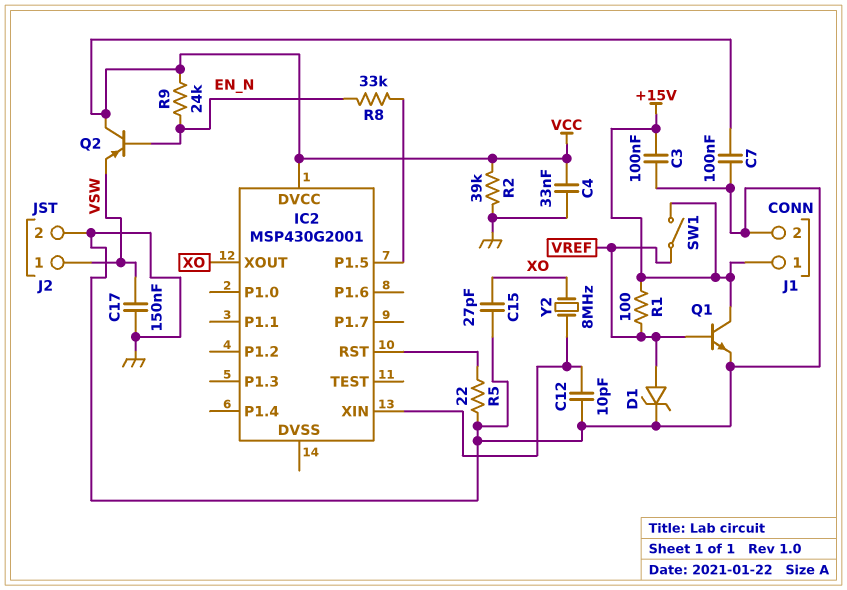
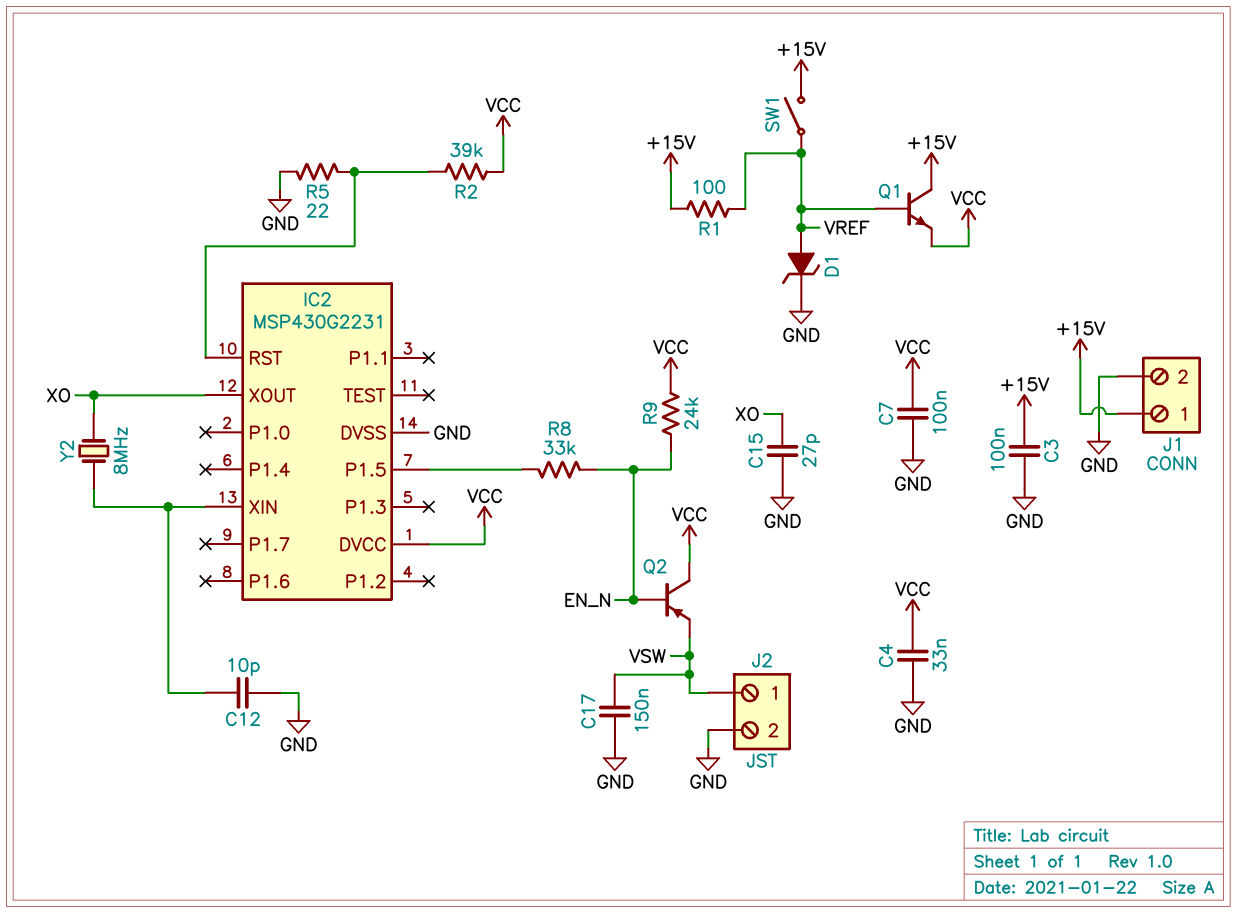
IC2: MSP430G2001 -> MSP430G2231
IC2 pin DVSS: none -> GND
Q1: NPN (B VREF, C +15V, E GND) -> NPN (B VREF, C +15V, E VCC)
R2: 39k (GND, VCC) -> 39k (IC2/RST, VCC)

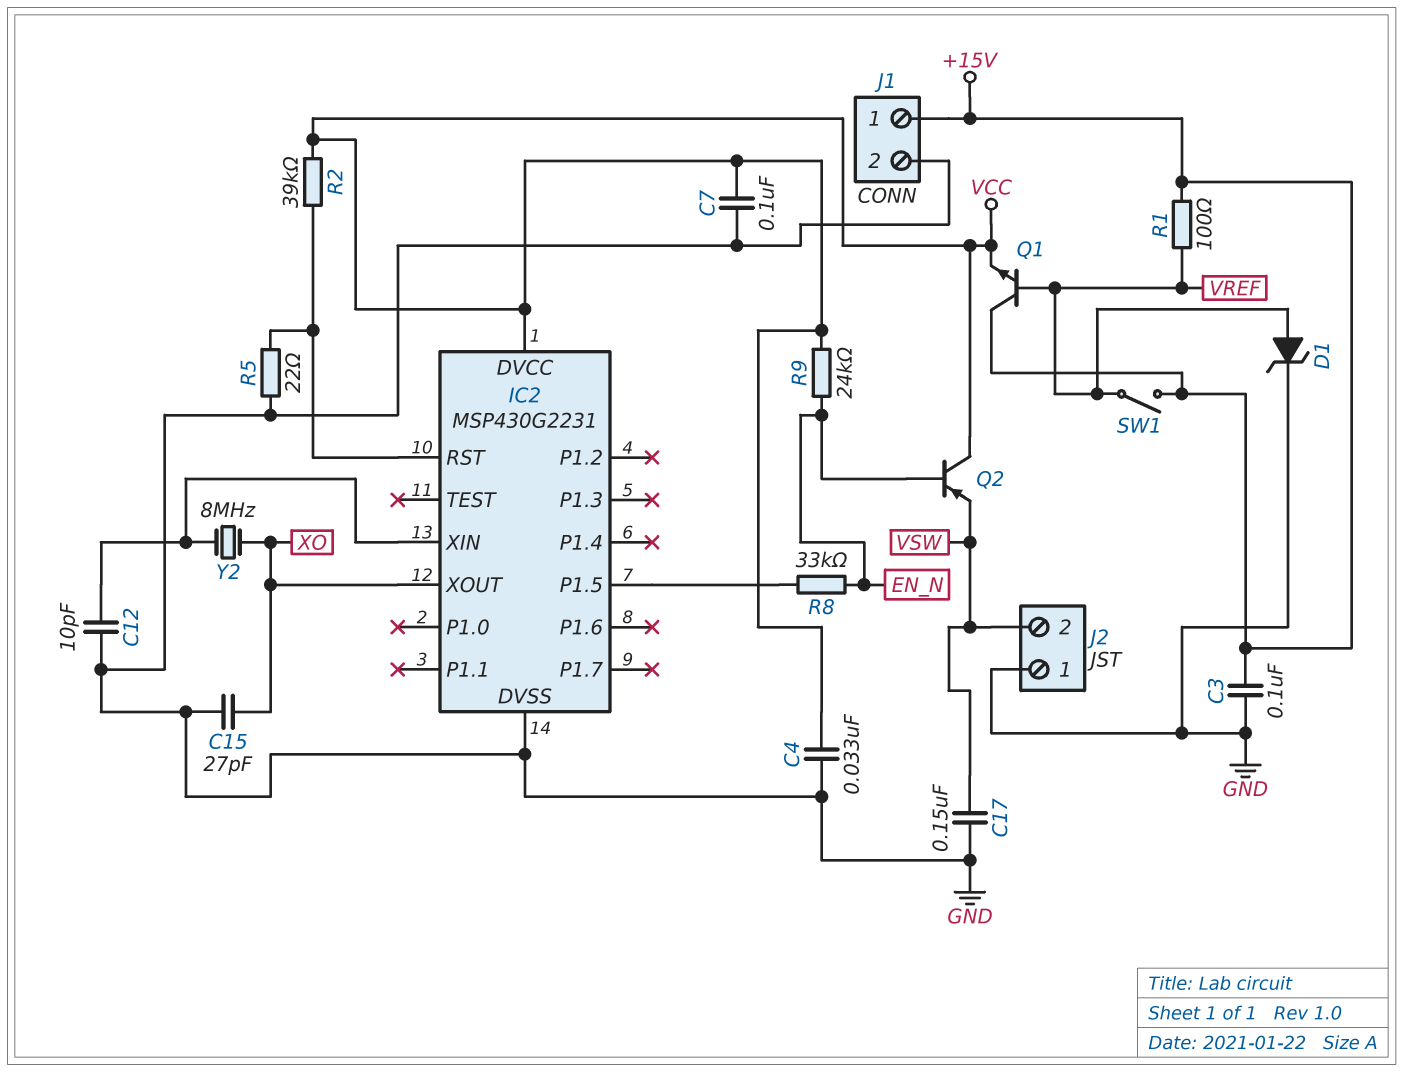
J2 pin 1: VSW -> GND
J2 pin 2: GND -> VSW

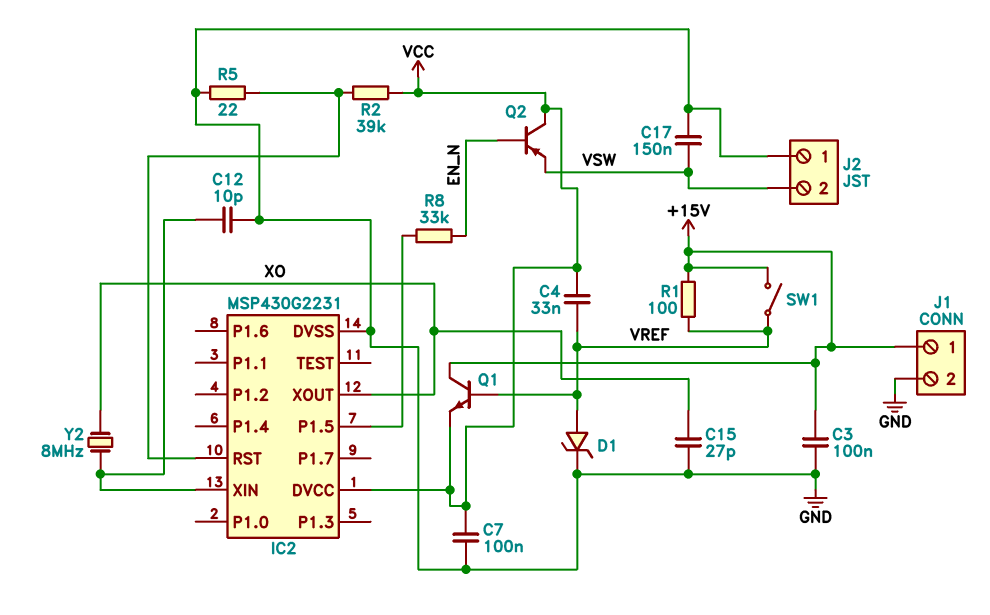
C4: 33nF (GND, VCC) -> 33nF (VCC, VREF)
R9: 24k (EN_N, VCC) -> none

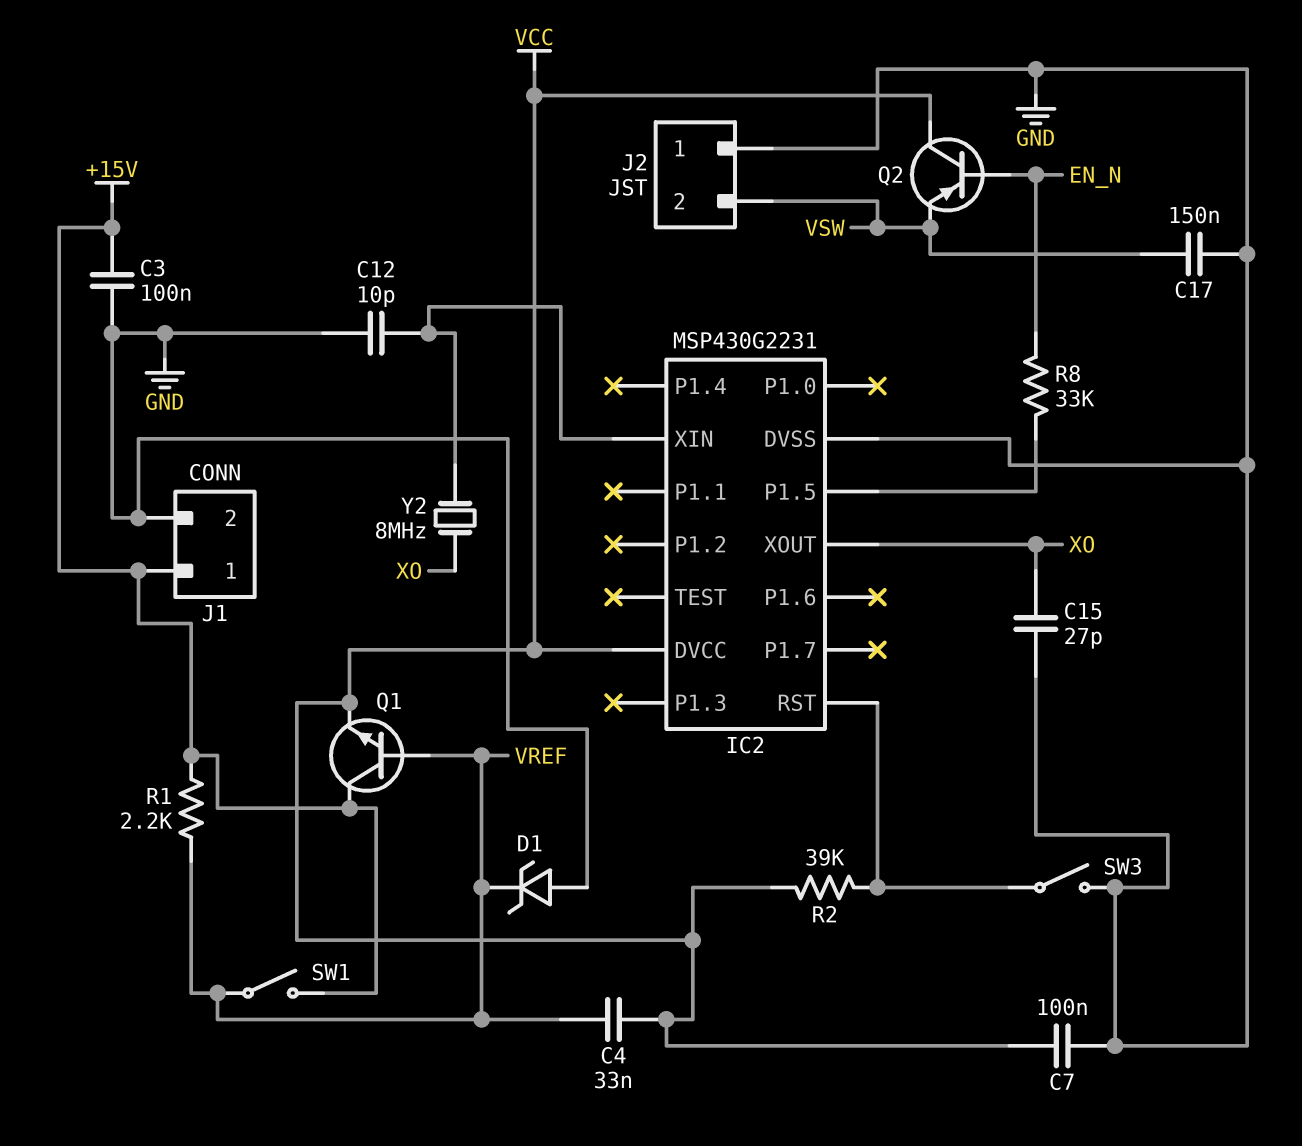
D1: zener (A VREF, K GND) -> zener (A GND, K VREF)
R1: 100 (+15V, VREF) -> 2.2k (+15V, VREF)
R5: 22 (GND, IC2/RST) -> none
SW3: none -> switch (GND, IC2/RST)

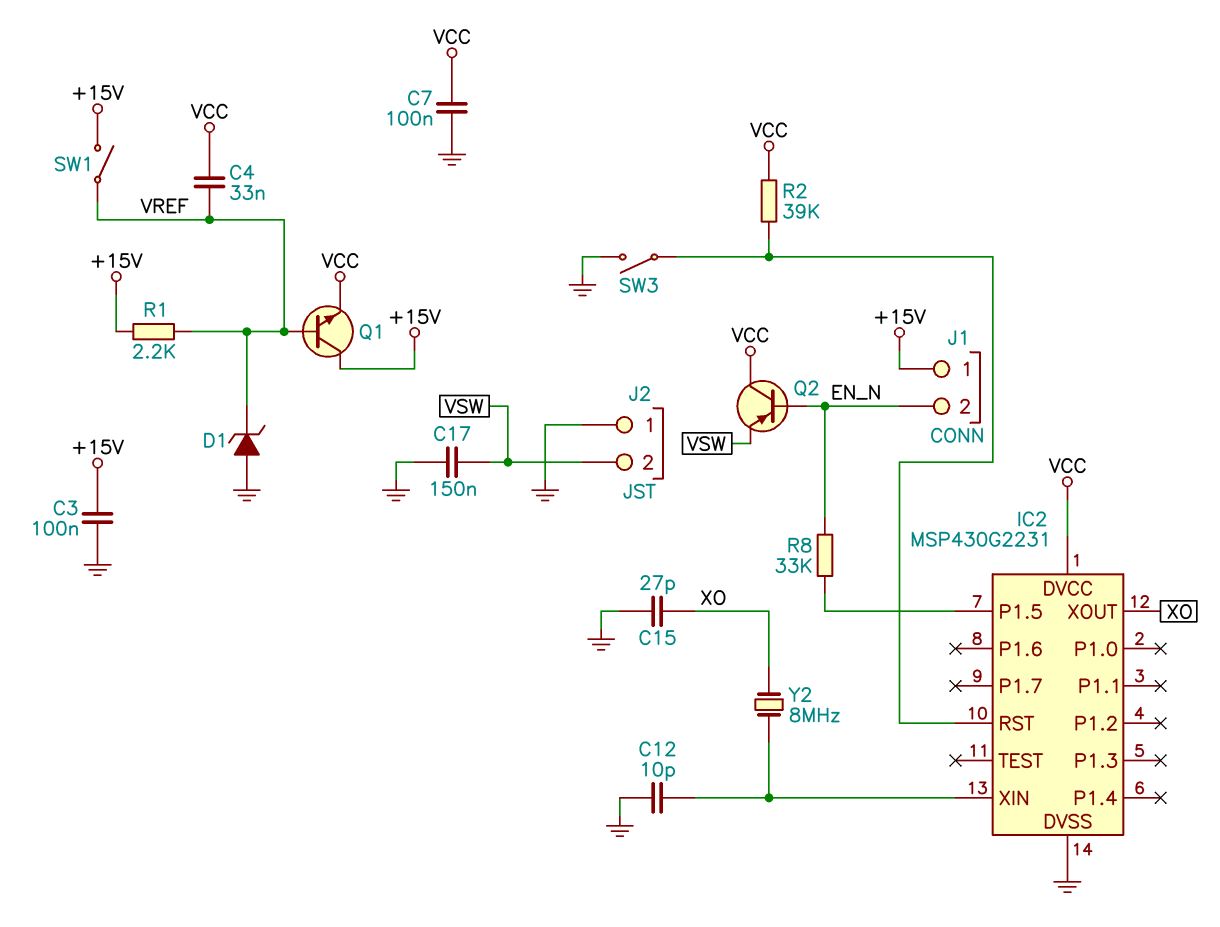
J1 pin 2: GND -> EN_N

